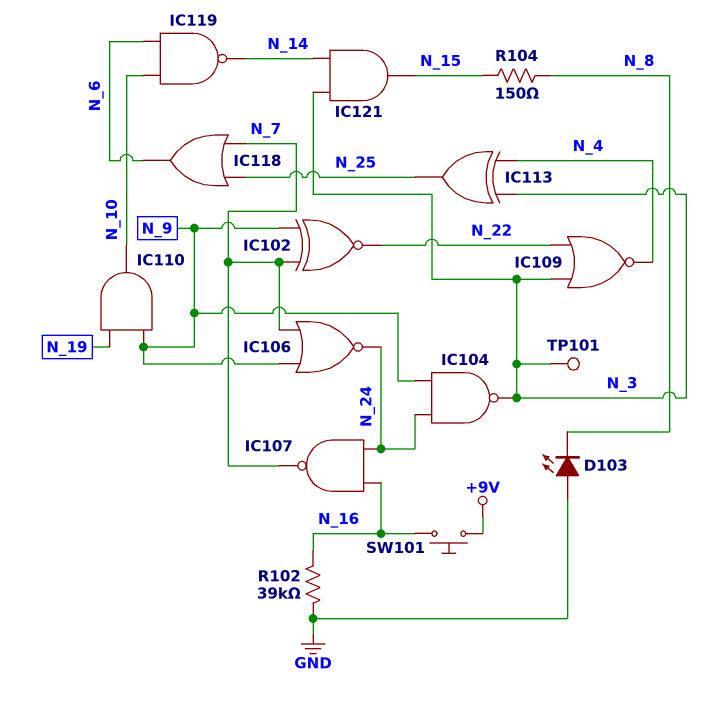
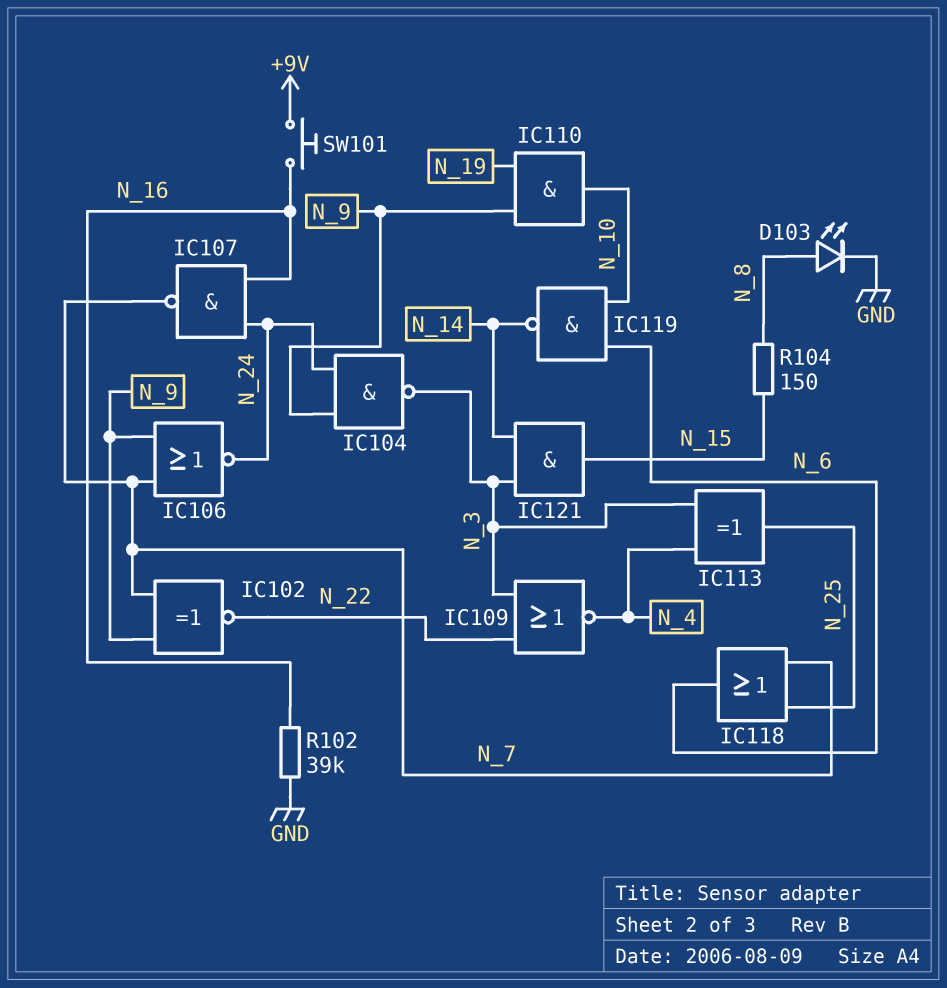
D103: LED (A GND, K N_8) -> LED (A N_8, K GND)
TP101: test point (N_3) -> none

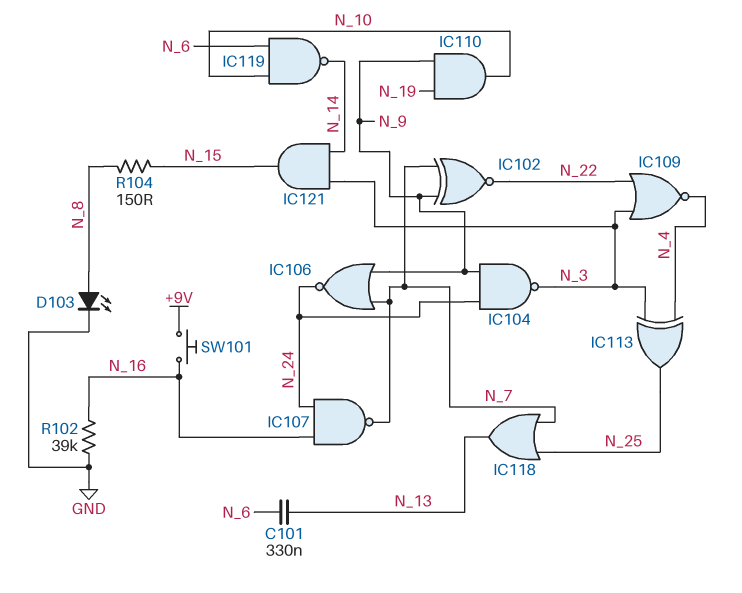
C101: none -> 330nF (N_6, N_13)
IC118: OR (in N_7, in N_25, out N_6) -> OR (in N_7, in N_25, out N_13)

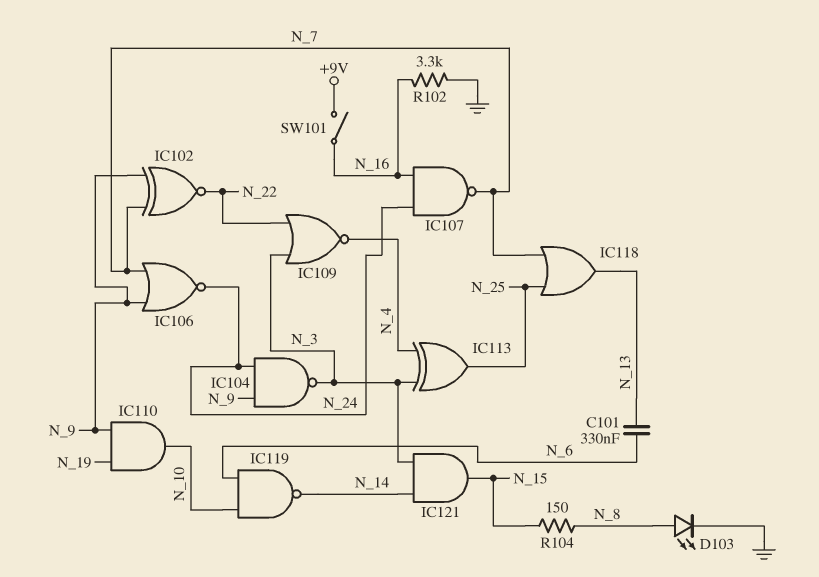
R102: 39k (GND, N_16) -> 3.3k (GND, N_16)
SW101: button (+9V, N_16) -> switch (+9V, N_16)

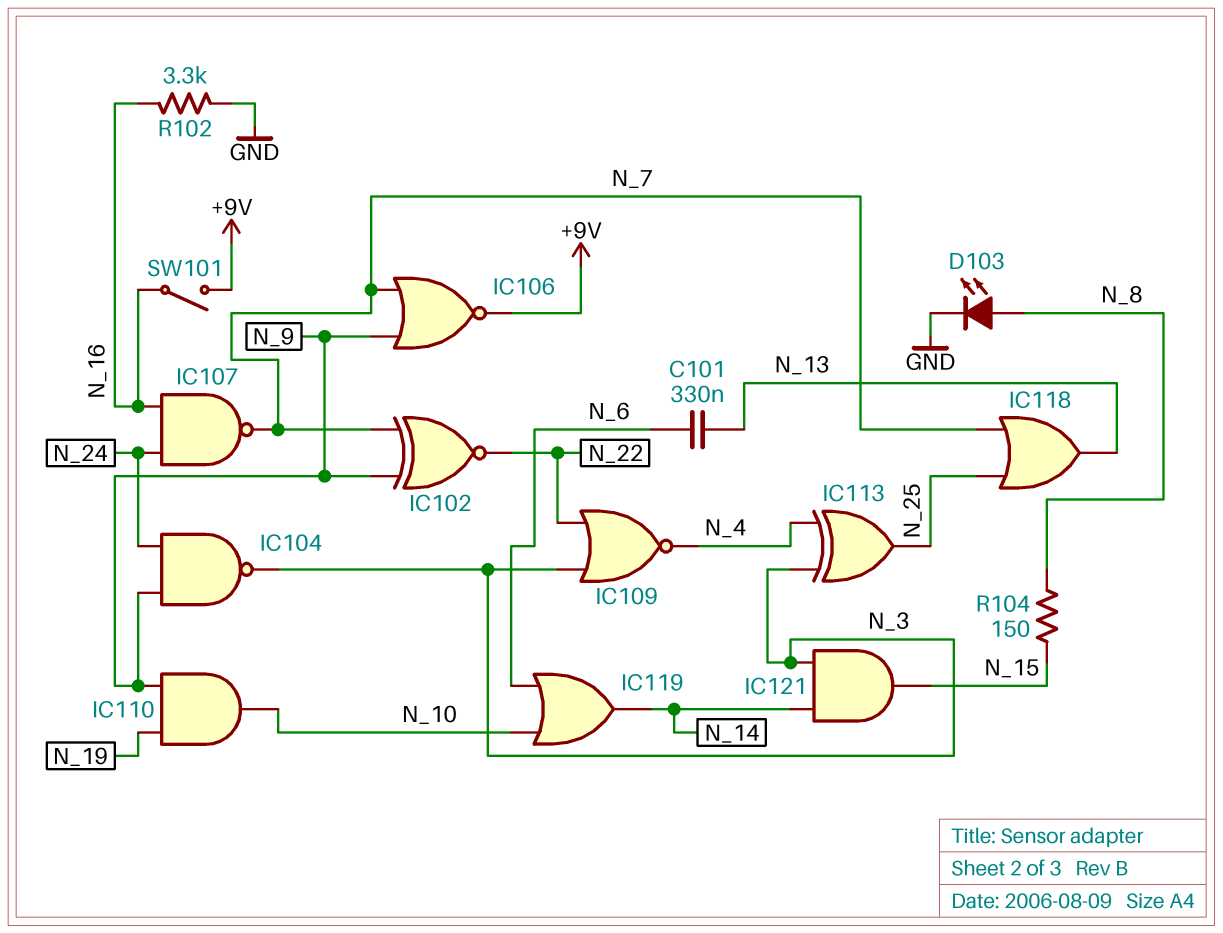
IC106: NOR (in N_7, in N_9, out N_24) -> NOR (in N_7, in N_9, out +9V)
IC119: NAND (in N_6, in N_10, out N_14) -> OR (in N_6, in N_10, out N_14)

